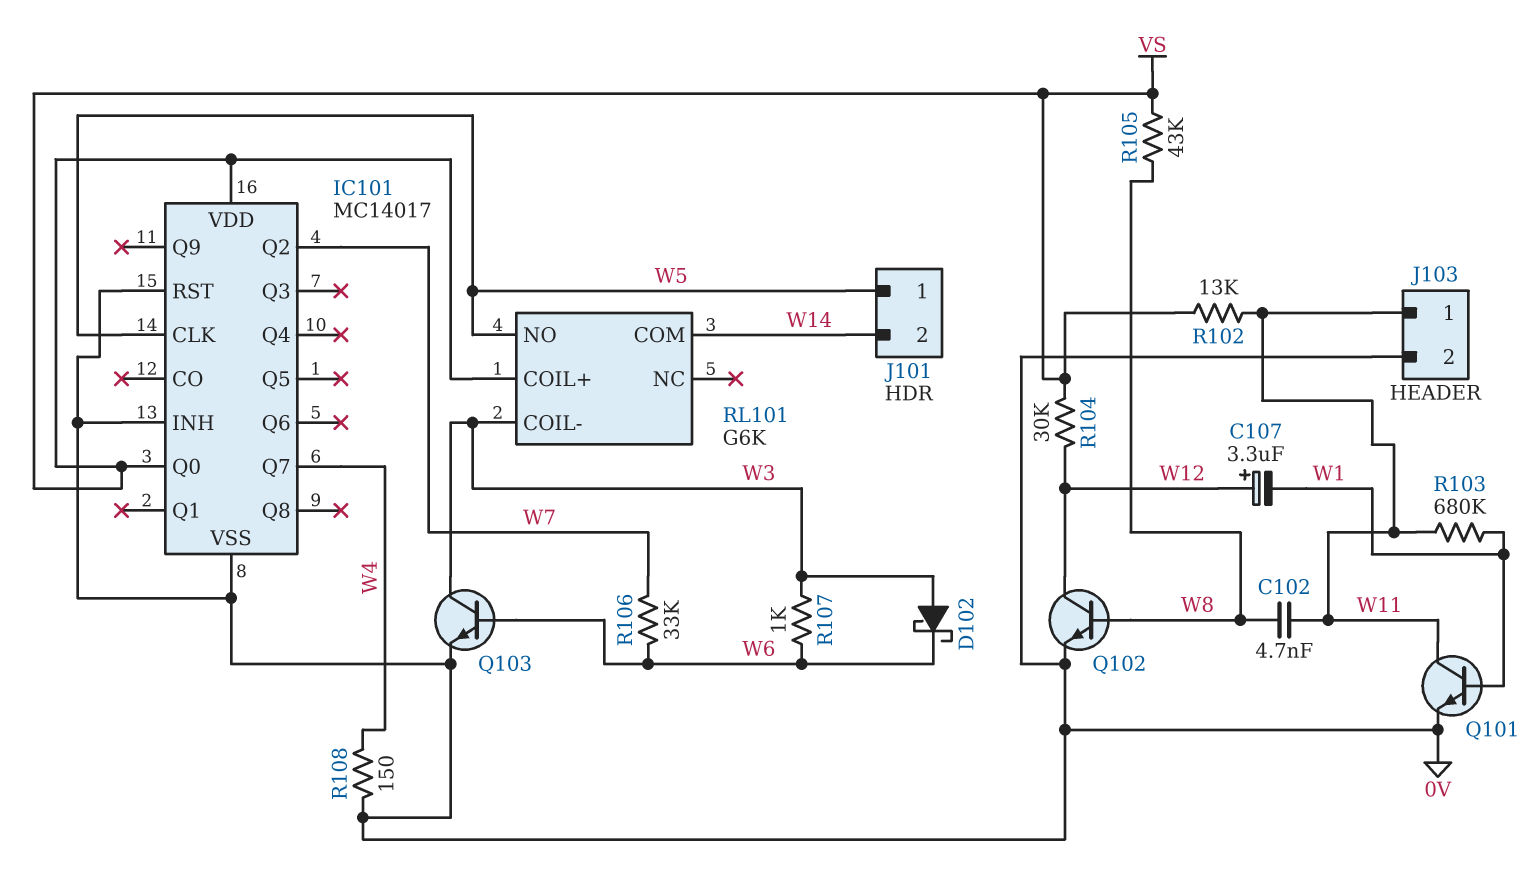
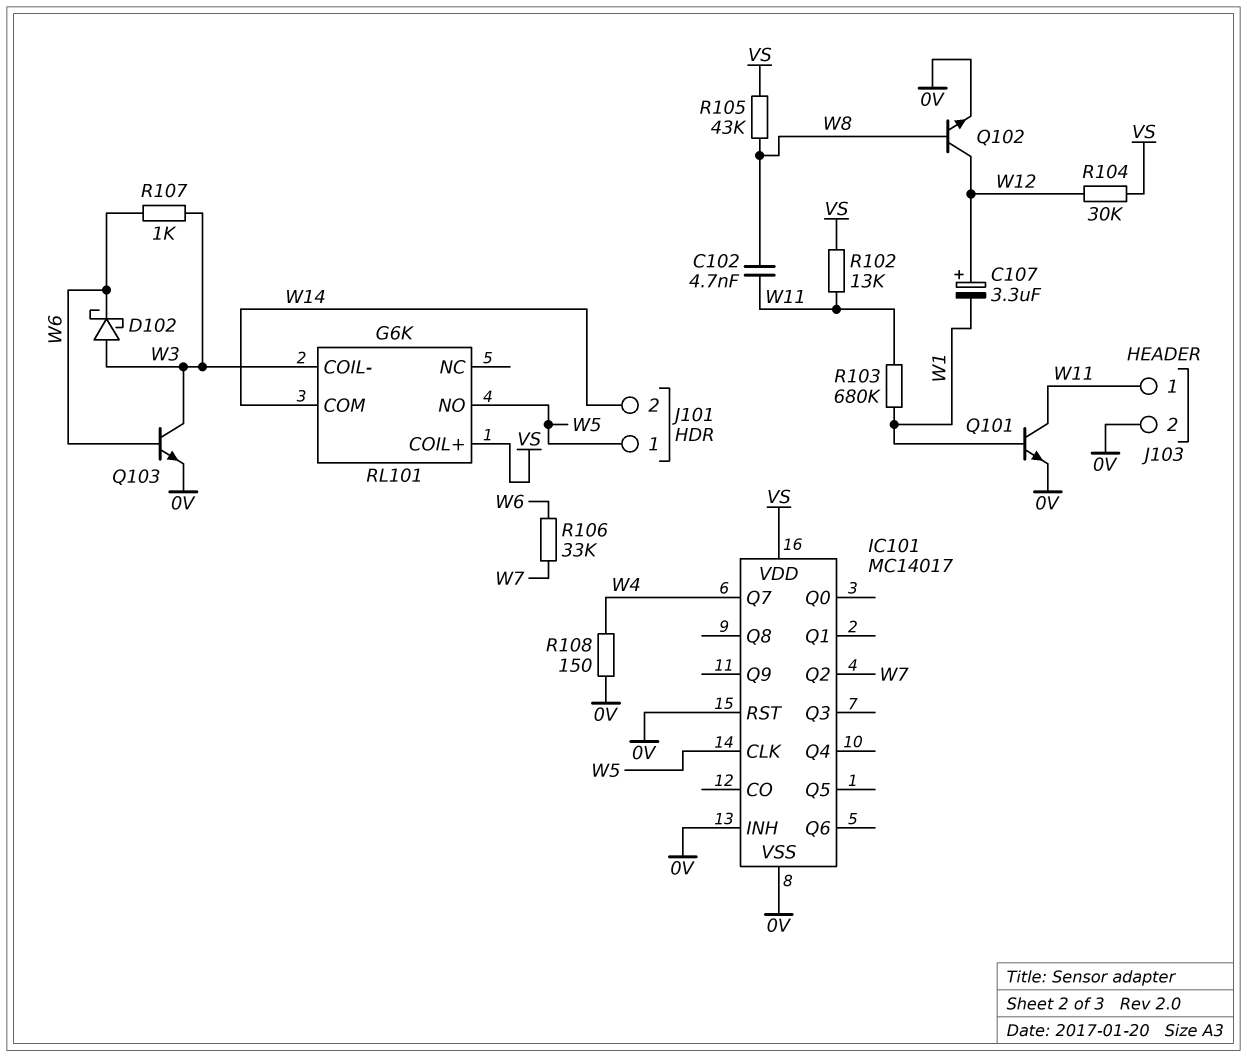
IC101 pin Q0: VS -> none

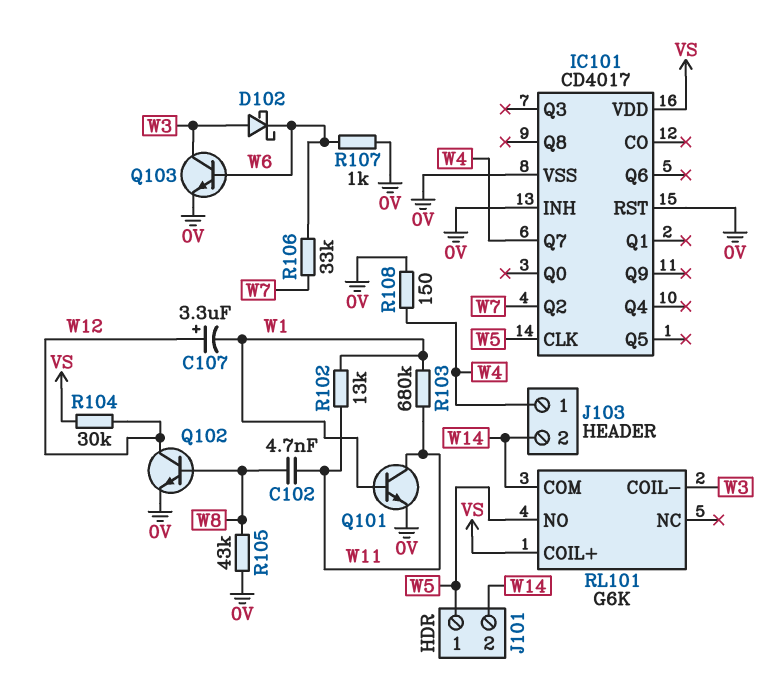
IC101: MC14017 -> CD4017
J103 pin 1: W11 -> W4
J103 pin 2: 0V -> W14
R102: 13k (VS, W11) -> 13k (W1, W11)
R105: 43k (VS, W8) -> 43k (0V, W8)
R107: 1k (W3, W6) -> 1k (0V, W6)

